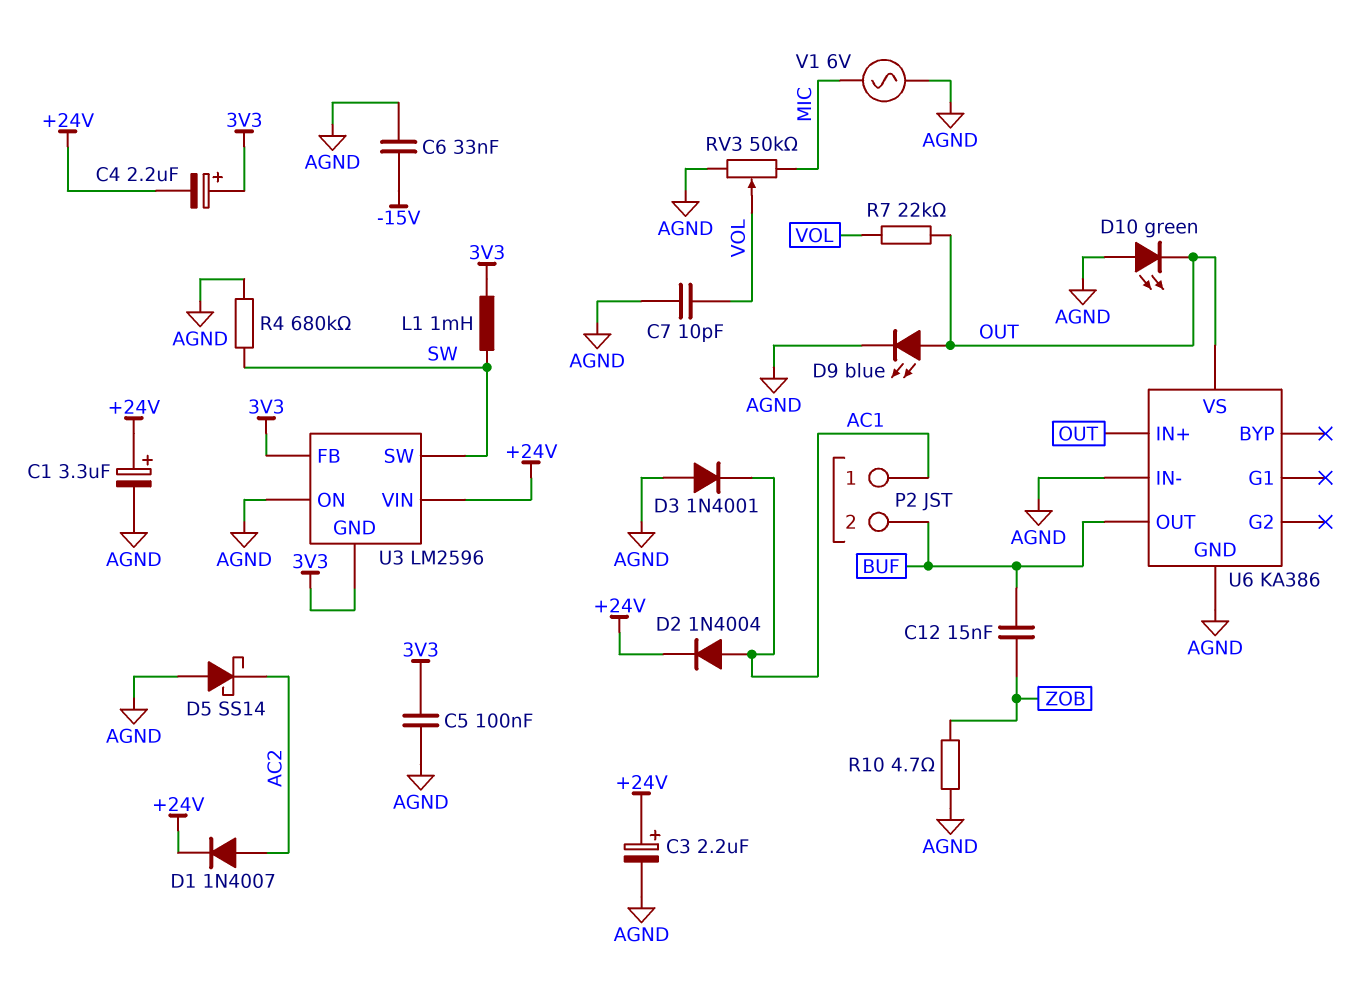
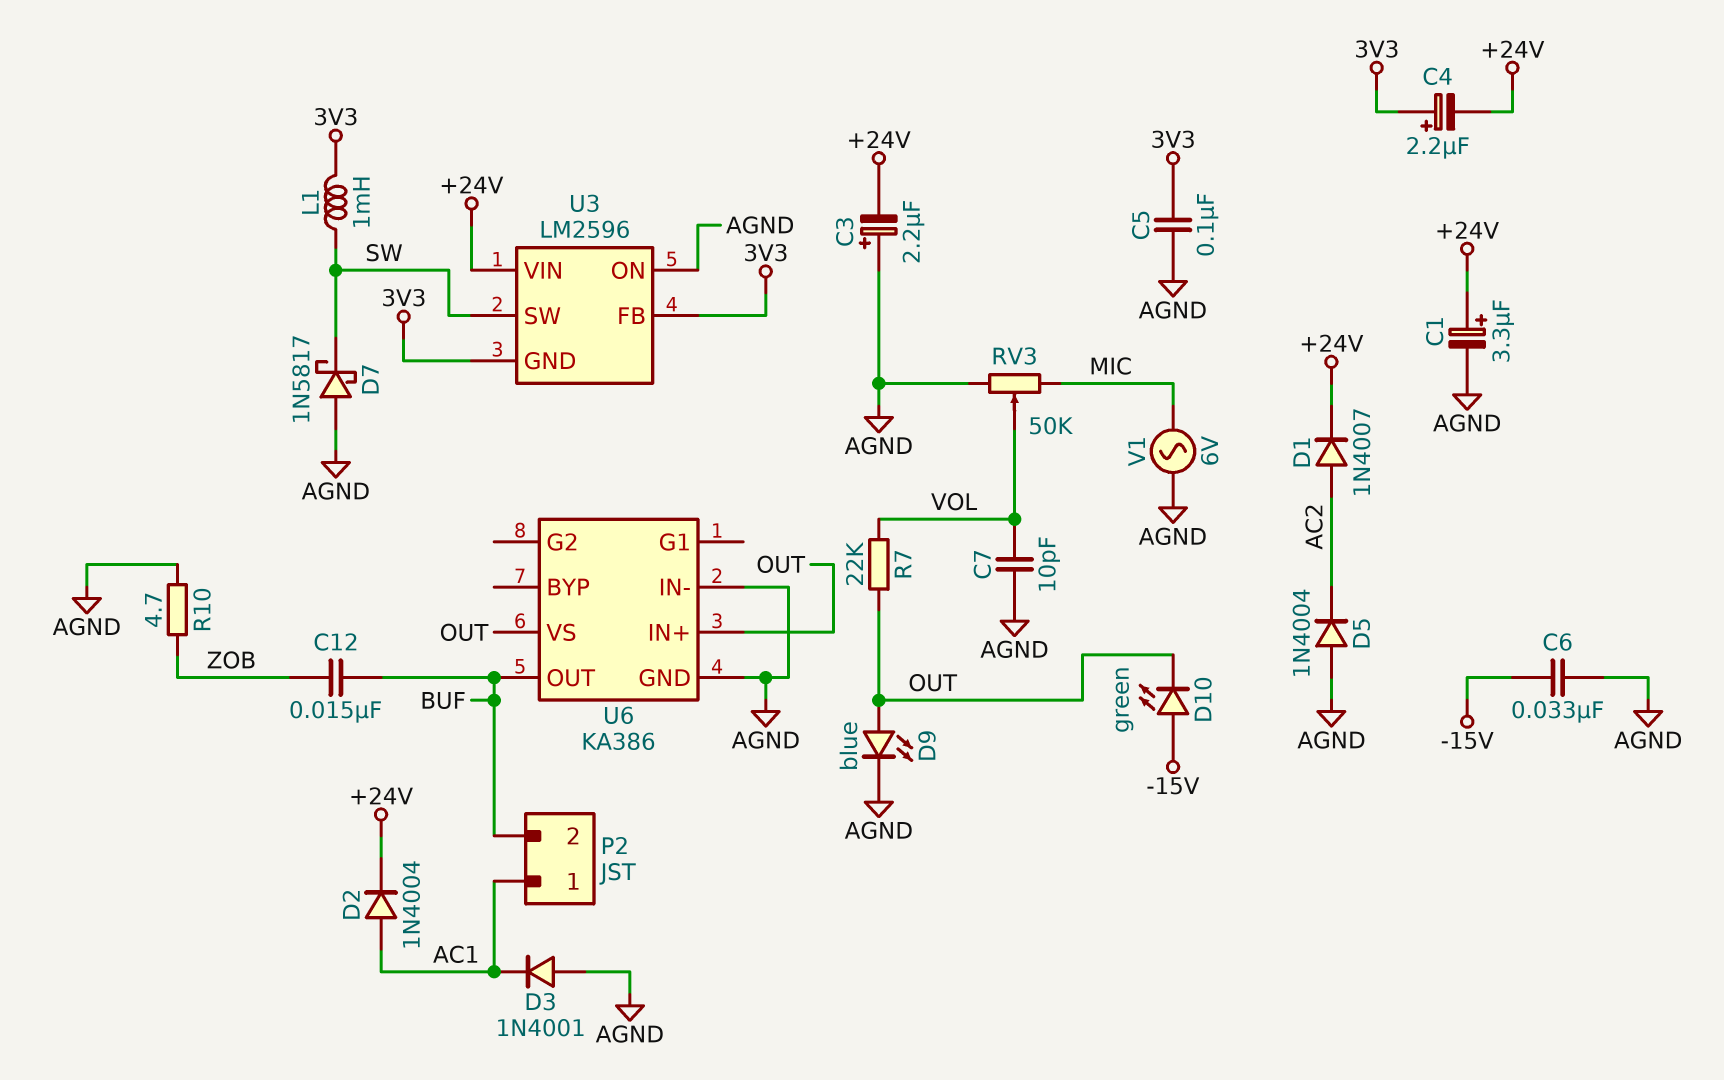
C3: 2.2uF (plus +24V, minus AGND) -> 2.2uF (plus AGND, minus +24V)
D5: schottky SS14 (A AGND, K AC2) -> diode 1N4004 (A AGND, K AC2)
D7: none -> schottky 1N5817 (A AGND, K SW)
D10: LED green (A AGND, K OUT) -> LED green (A -15V, K OUT)
R4: 680k (AGND, SW) -> none

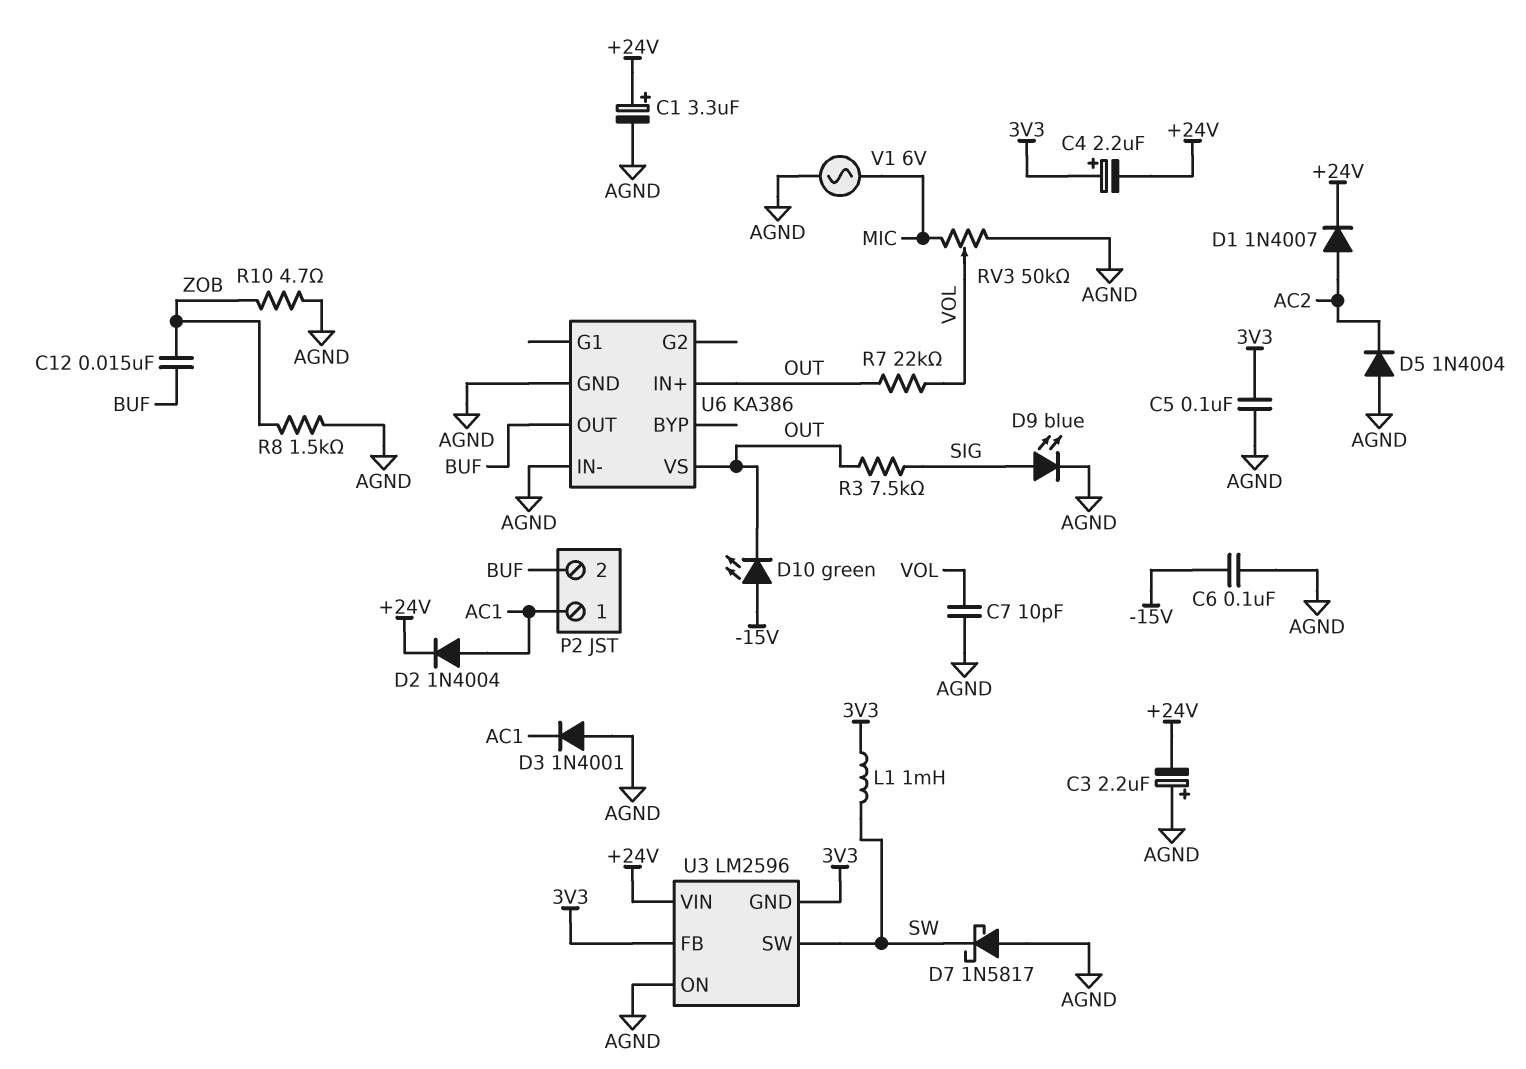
C6: 33nF (-15V, AGND) -> 100nF (-15V, AGND)
D9: LED blue (A OUT, K AGND) -> LED blue (A SIG, K AGND)
R3: none -> 7.5k (OUT, SIG)
R8: none -> 1.5k (AGND, ZOB)

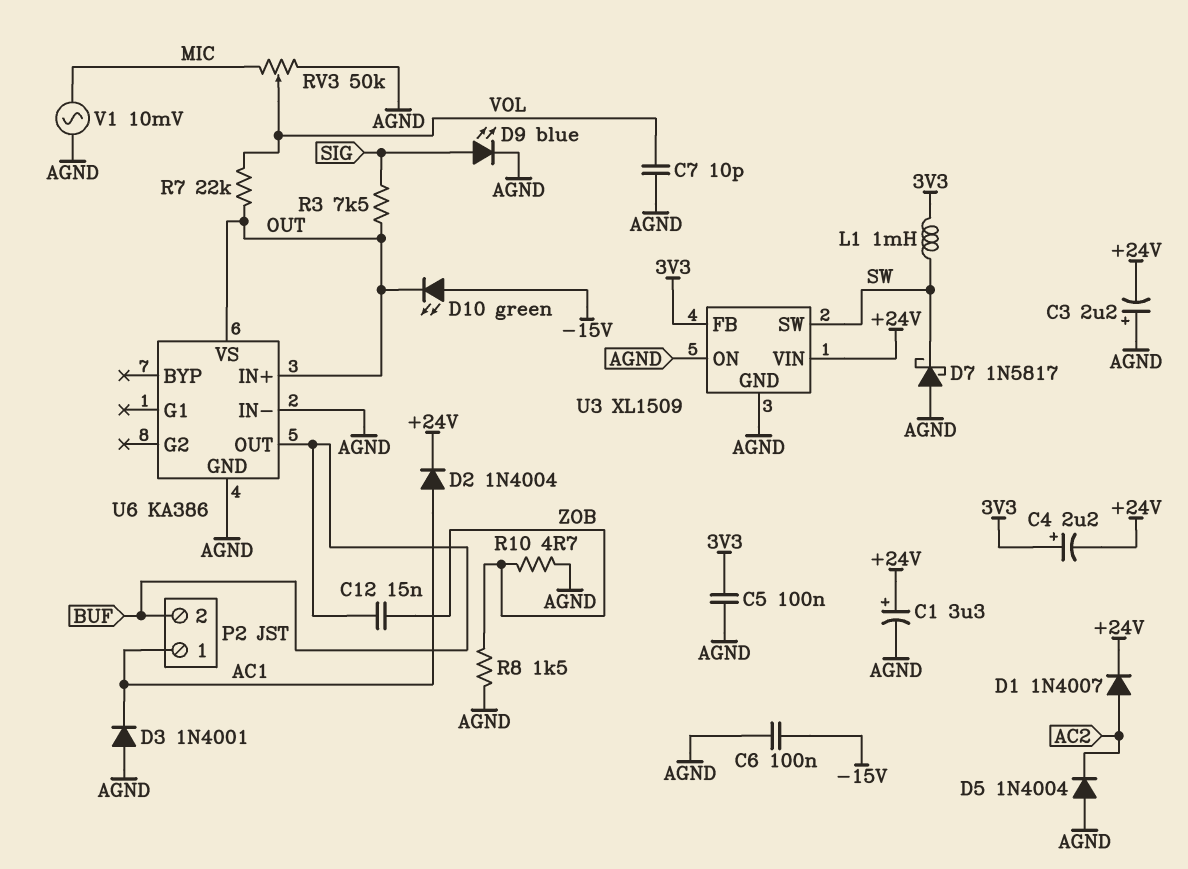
U3: LM2596 -> XL1509
U3 pin GND: 3V3 -> AGND
V1: AC 6V (AGND, MIC) -> AC 10mV (AGND, MIC)

